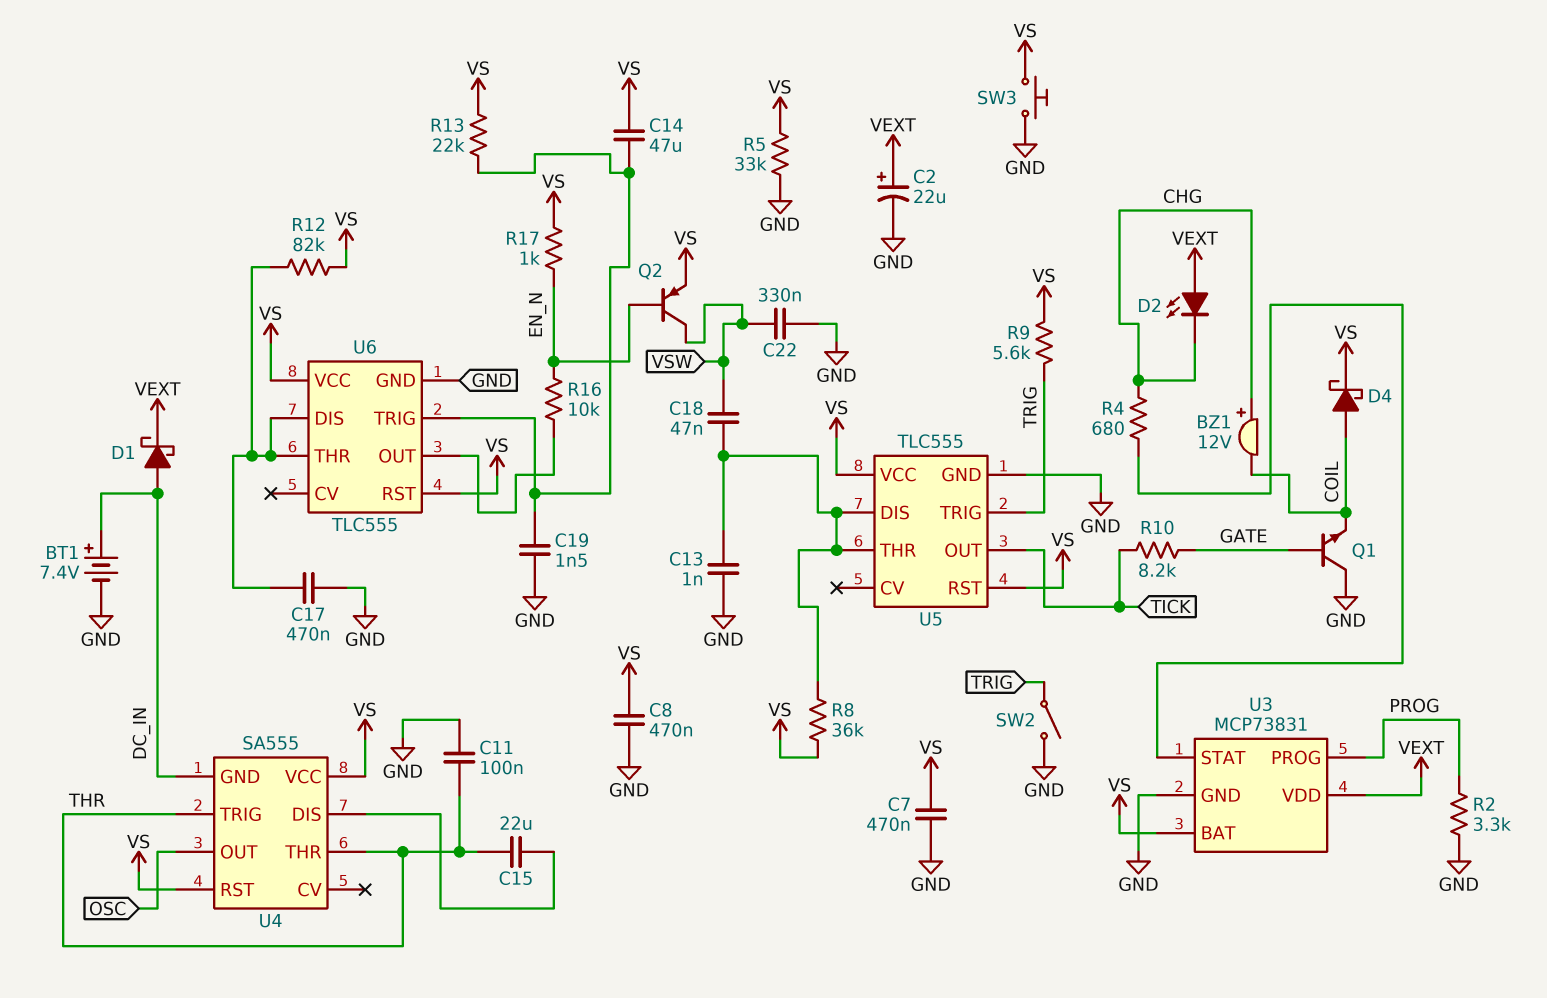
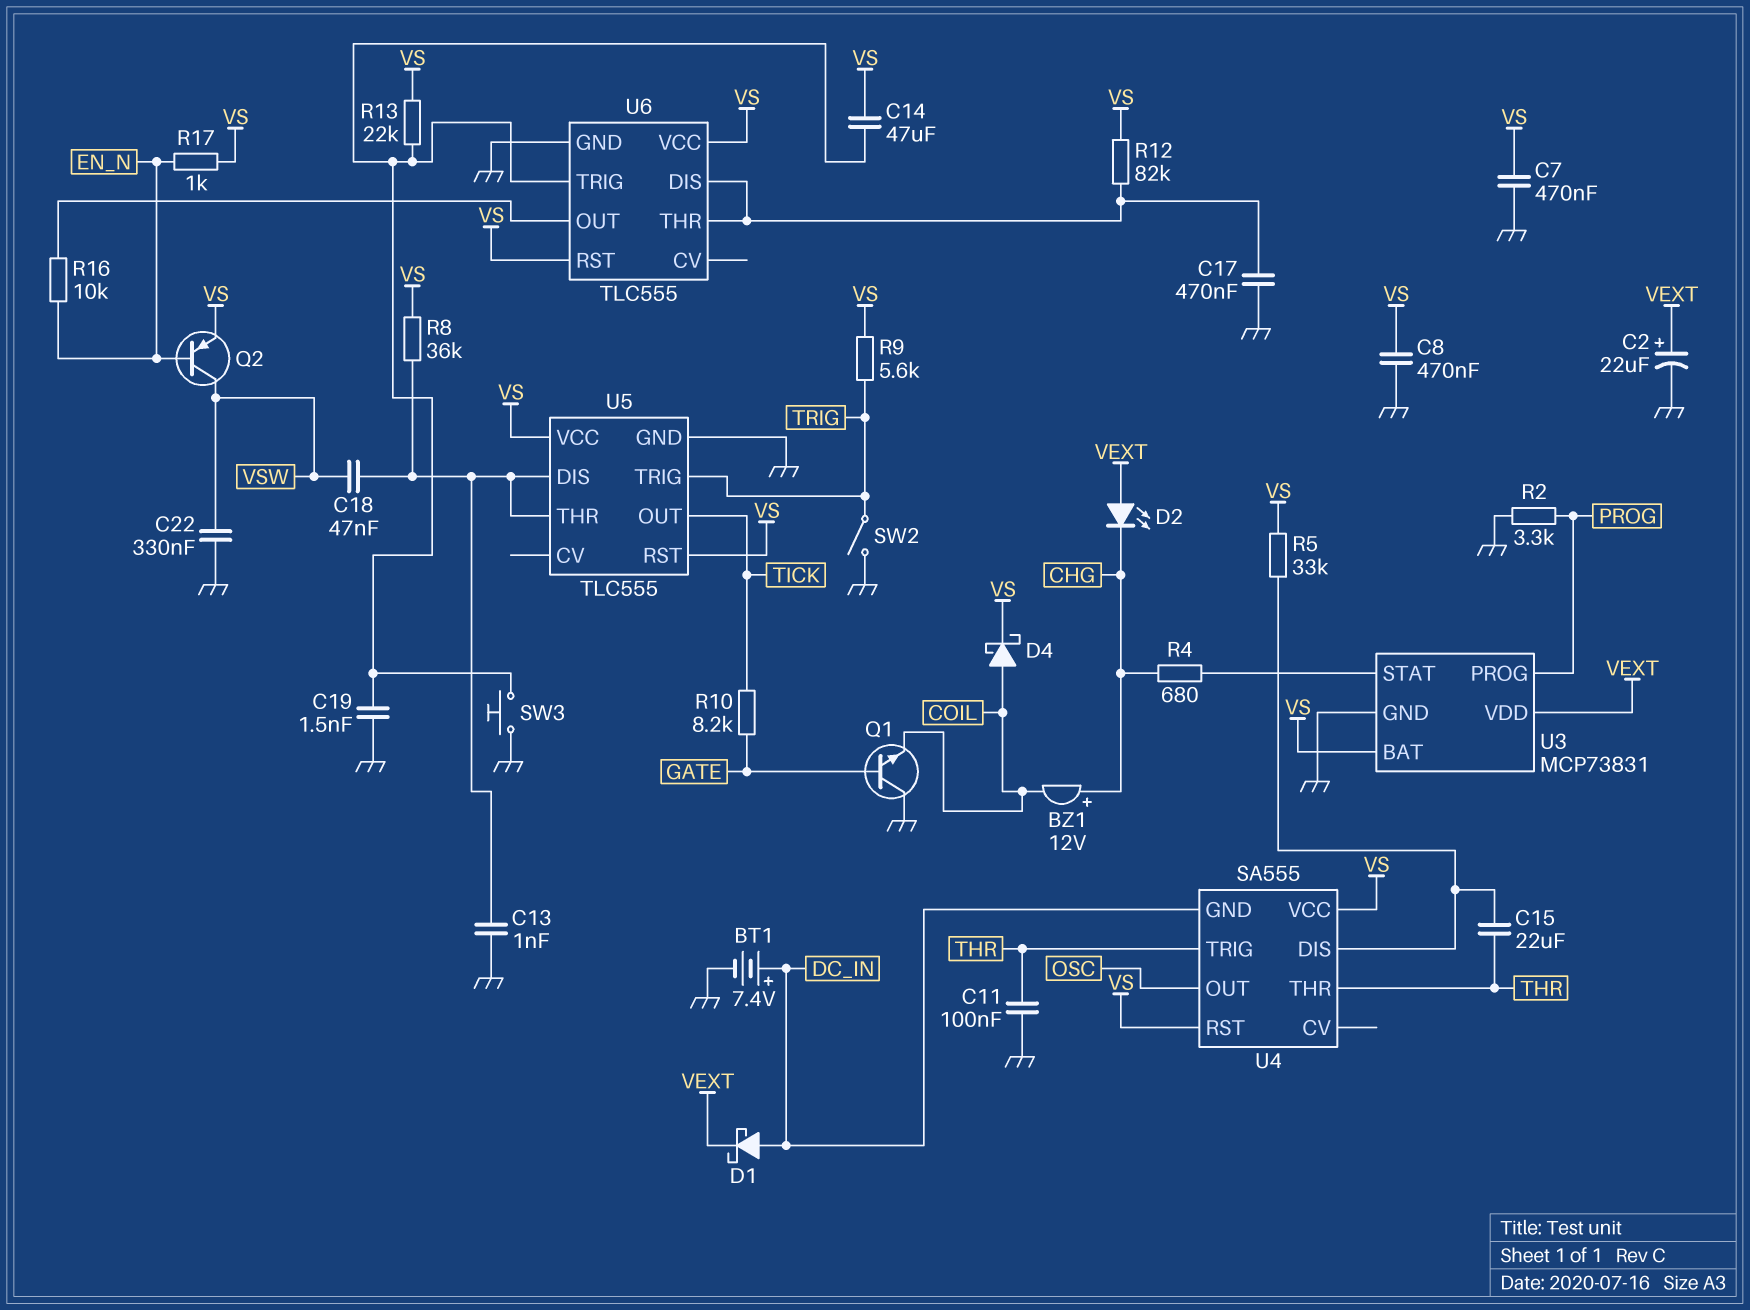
R5: 33k (GND, VS) -> 33k (U4/DIS, VS)
SW3: button (GND, VS) -> button (GND, U6/TRIG)

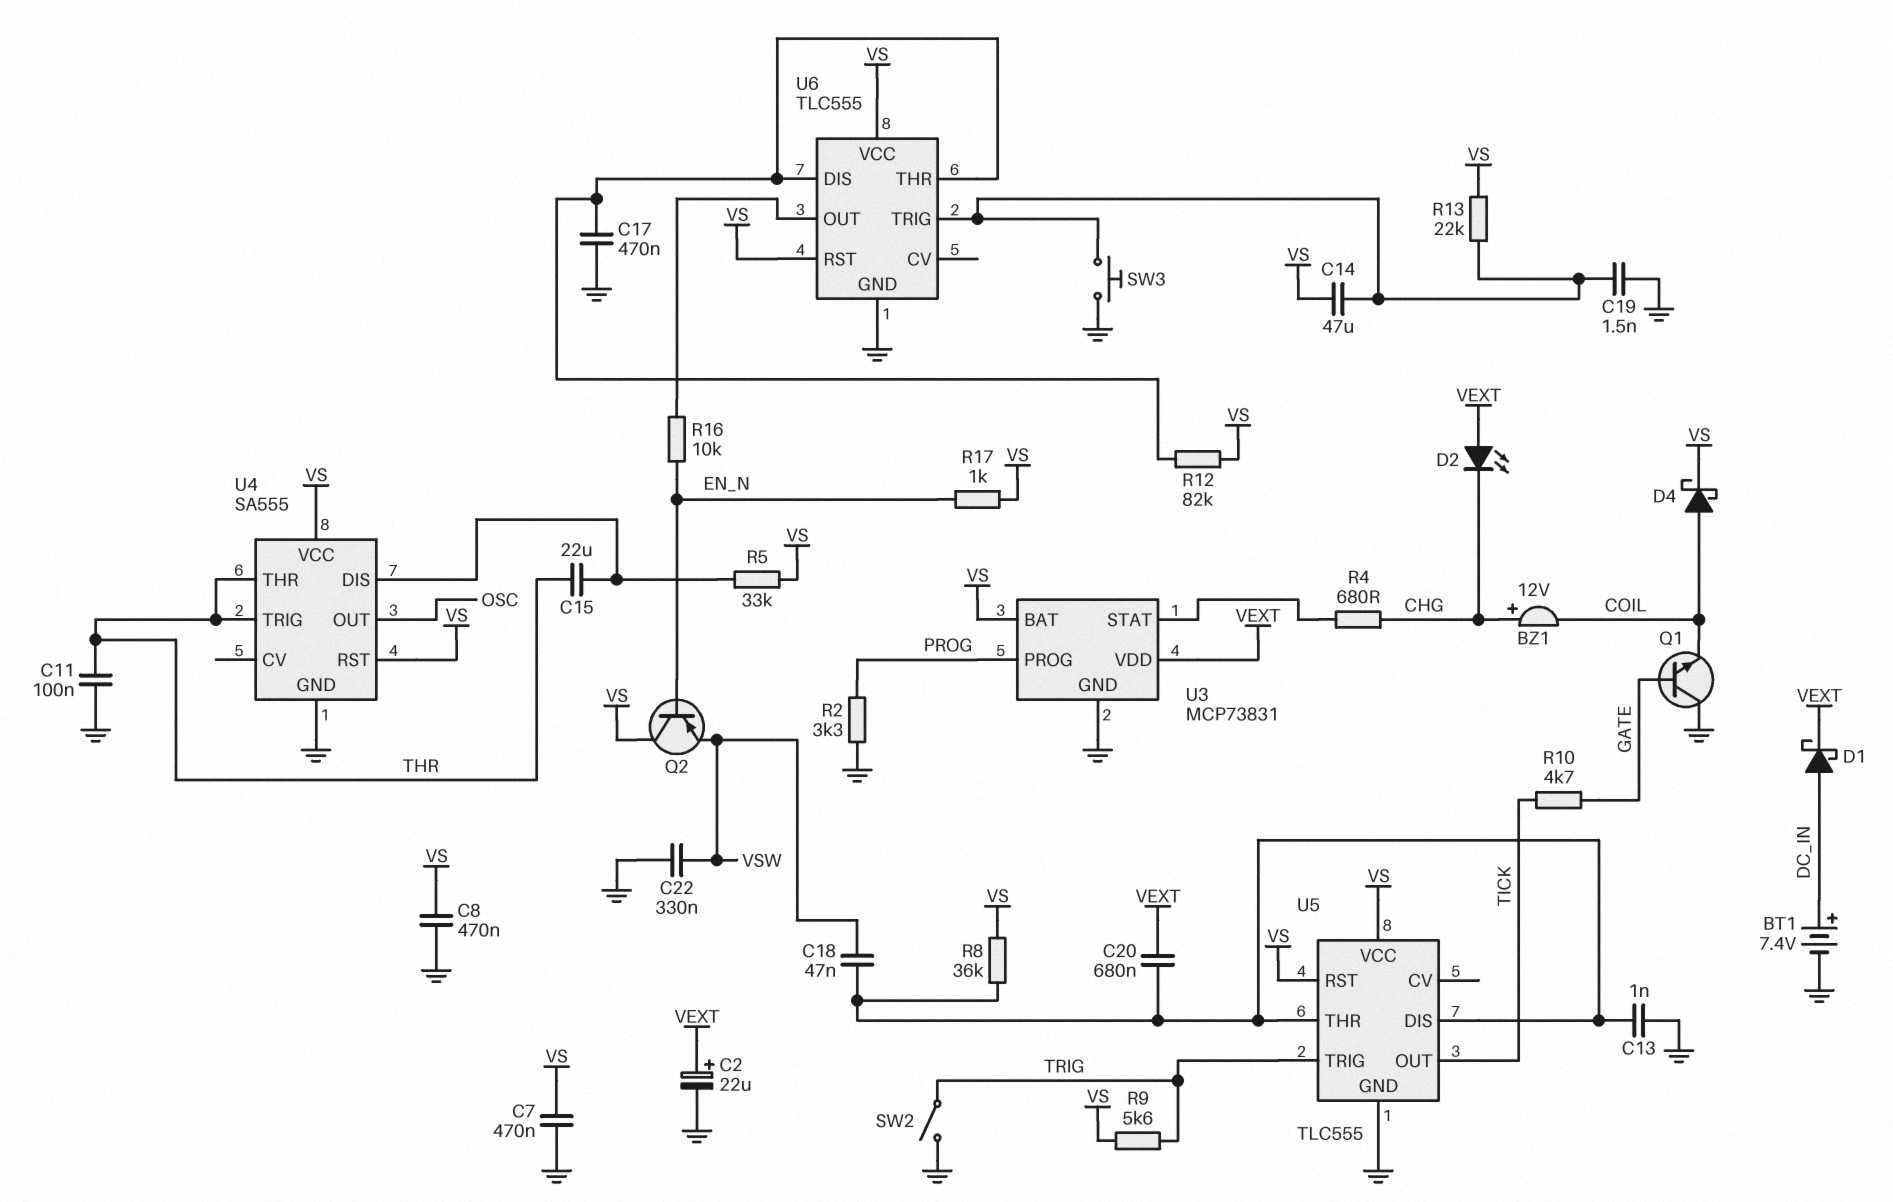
C20: none -> 680nF (U5/DIS, VEXT)
Q2: PNP (B EN_N, C VSW, E VS) -> PNP (B EN_N, C VS, E VSW)
R10: 8.2k (GATE, TICK) -> 4.7k (GATE, TICK)
U4 pin GND: DC_IN -> GND

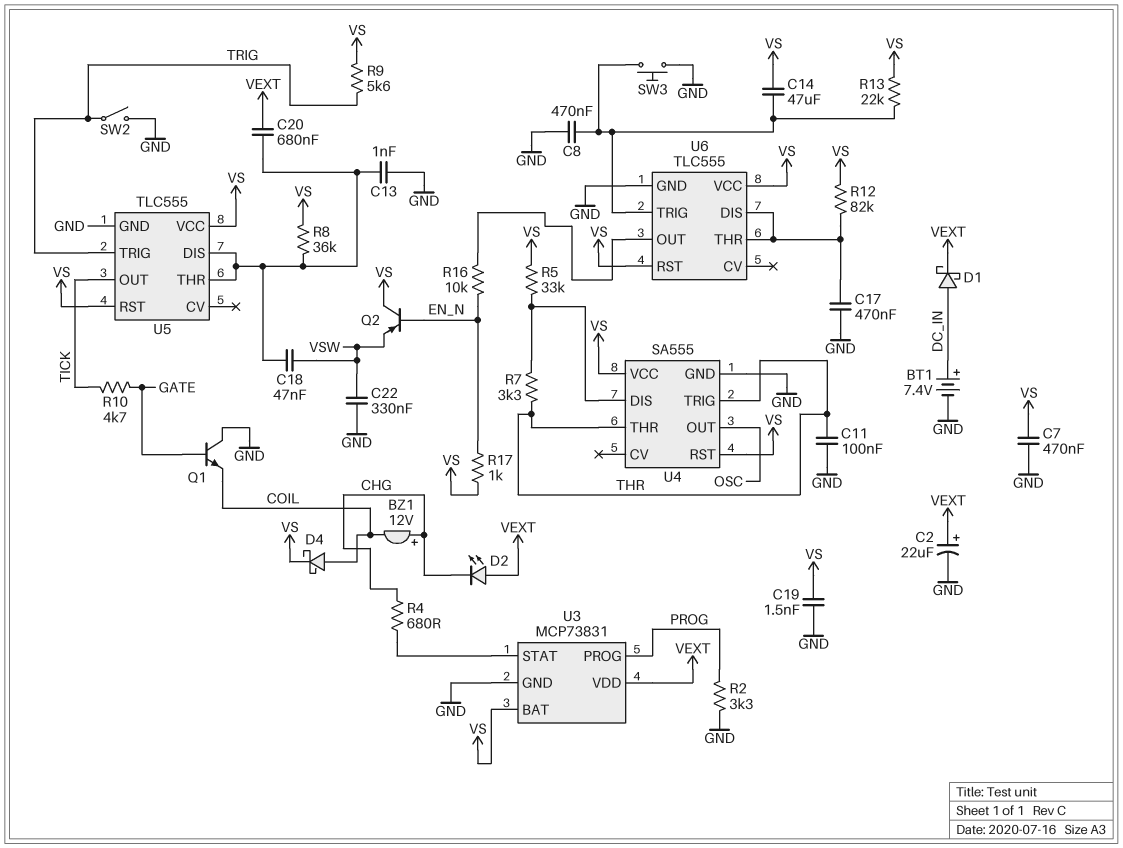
C8: 470nF (GND, VS) -> 470nF (GND, U6/TRIG)
C15: 22uF (THR, U4/DIS) -> none
C19: 1.5nF (GND, U6/TRIG) -> 1.5nF (GND, VS)
R7: none -> 3.3k (THR, U4/DIS)

